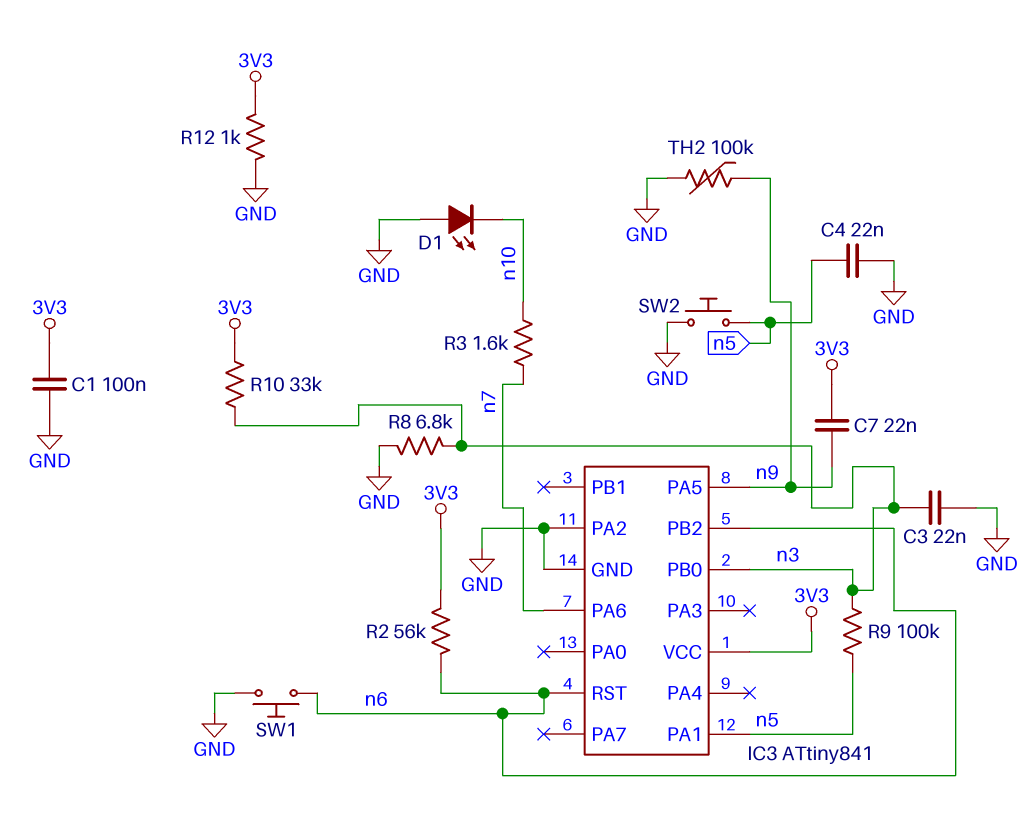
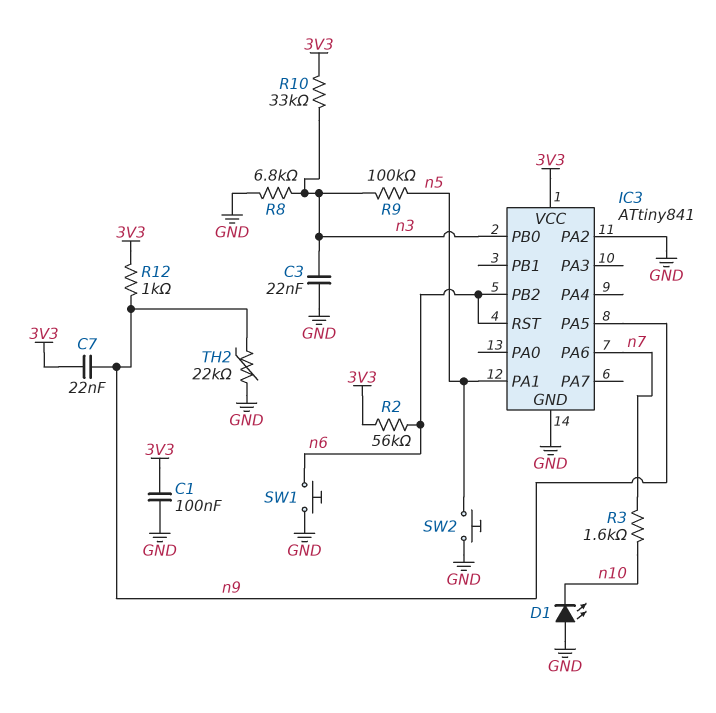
C4: 22nF (GND, n5) -> none
R12: 1k (3V3, GND) -> 1k (3V3, n9)
TH2: 100k (GND, n9) -> 22k (GND, n9)

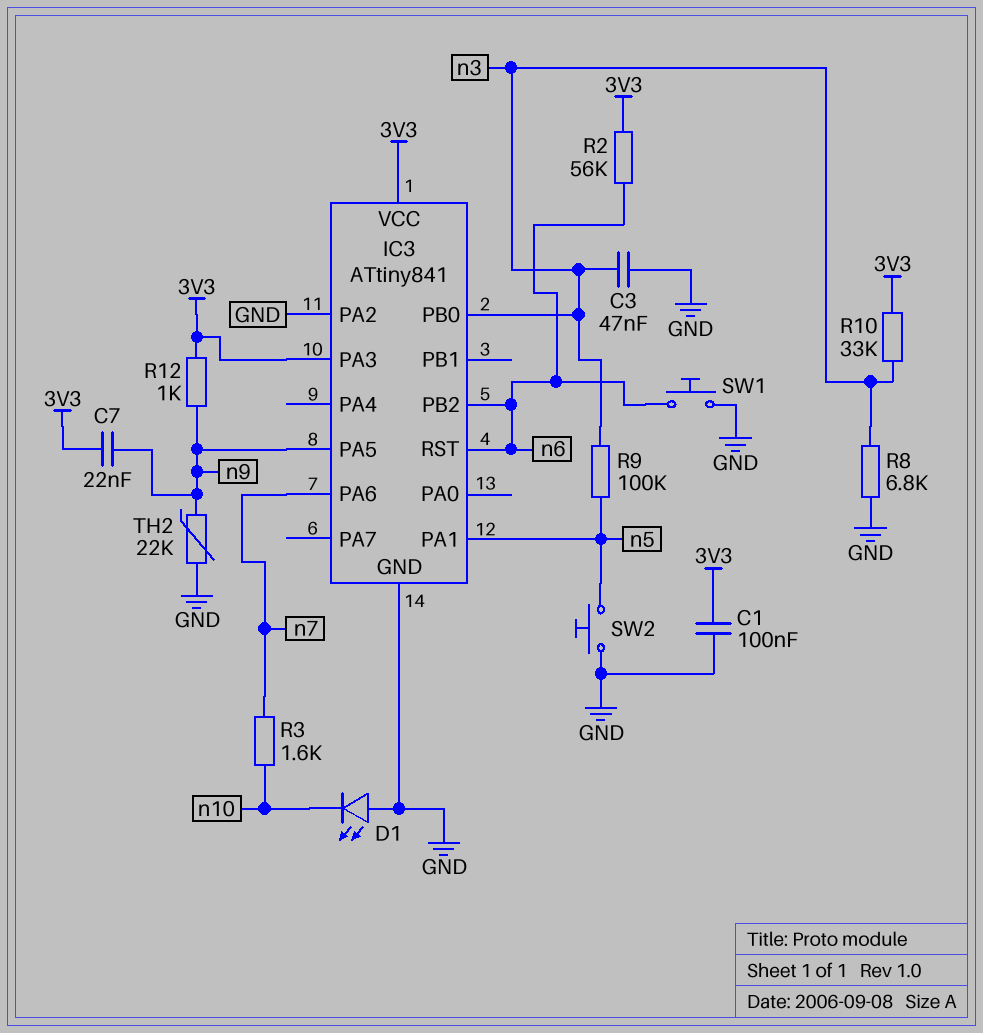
C3: 22nF (GND, n3) -> 47nF (GND, n3)
IC3 pin PA3: none -> 3V3

